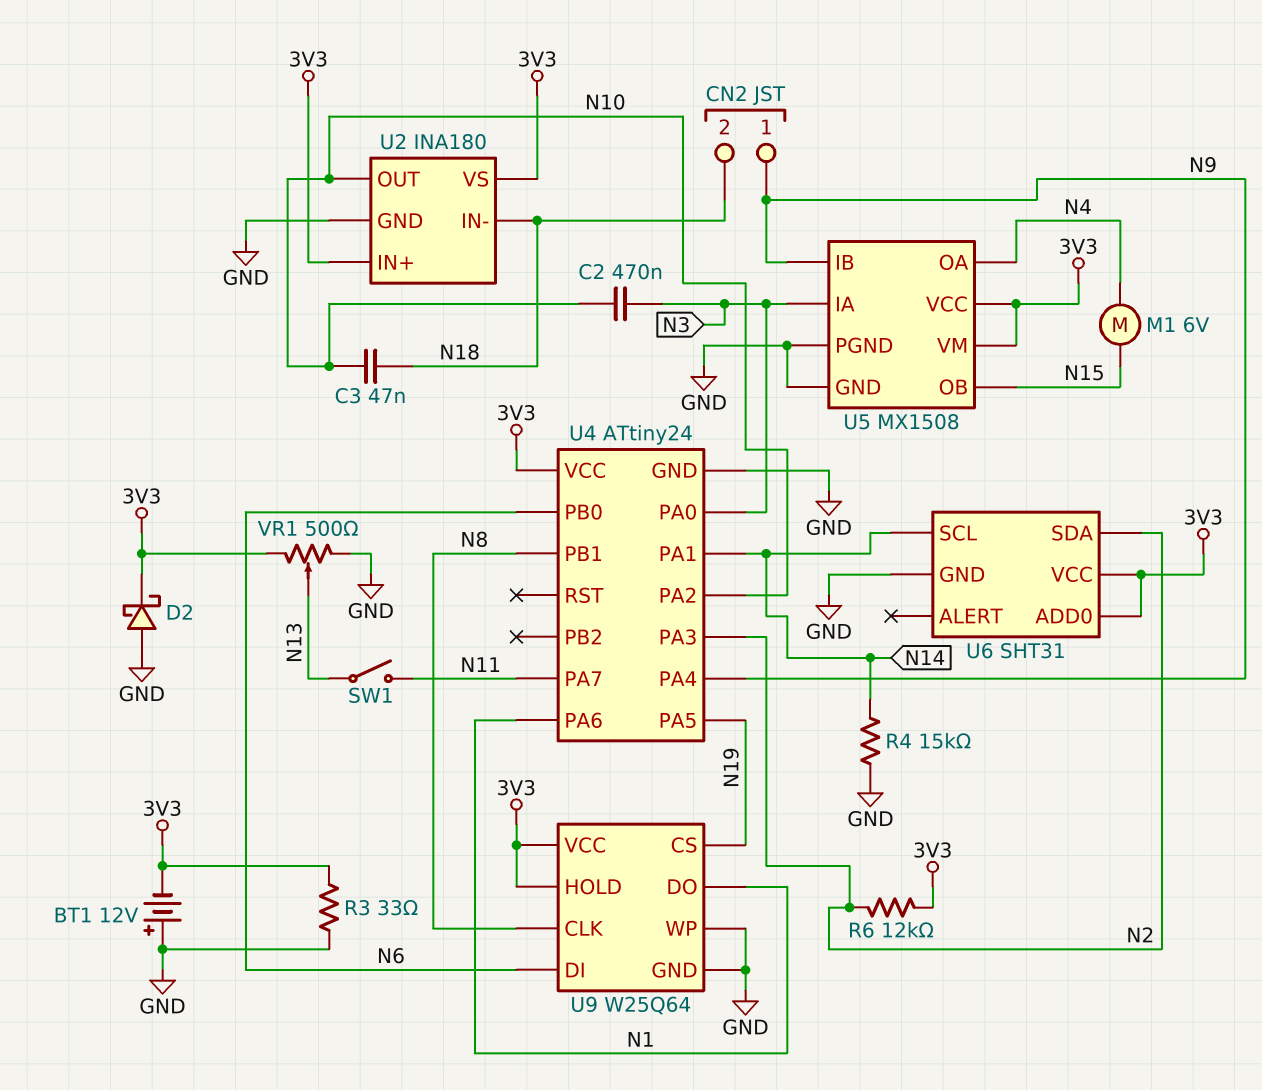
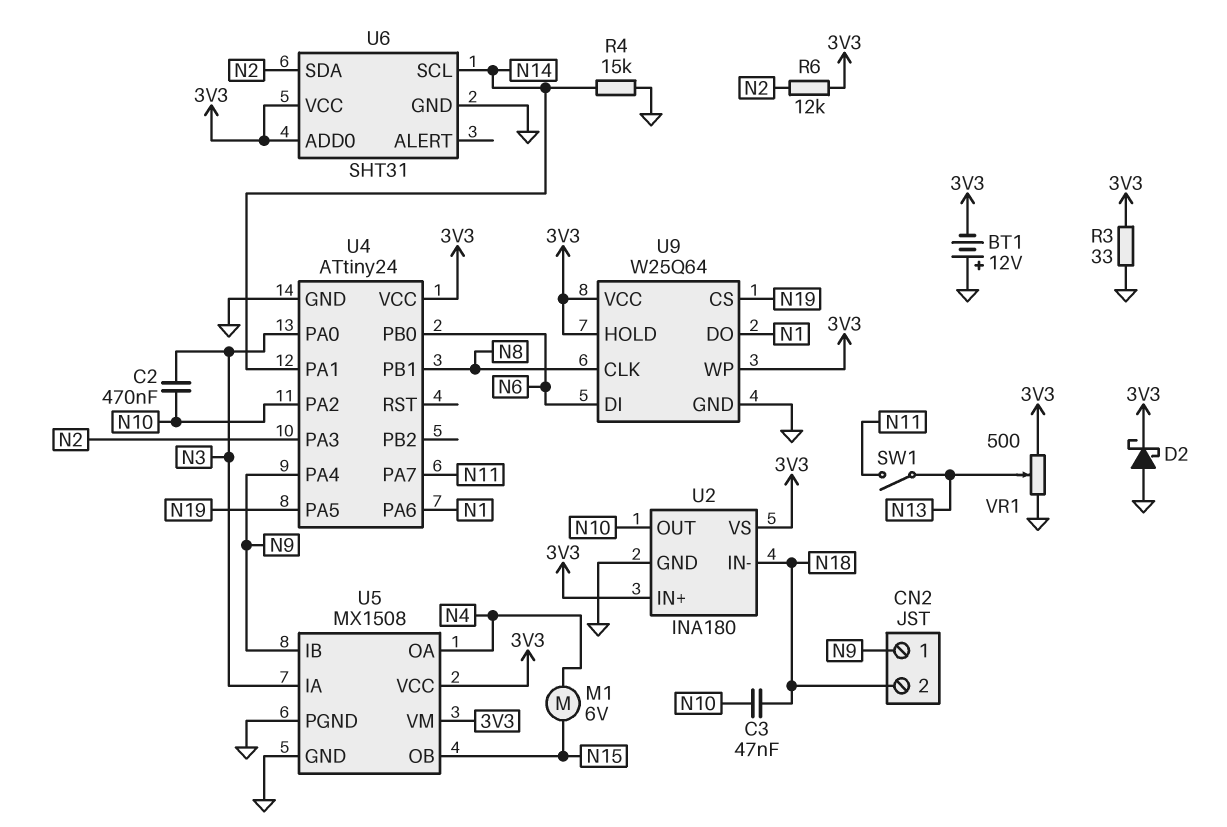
U9 pin WP: GND -> 3V3

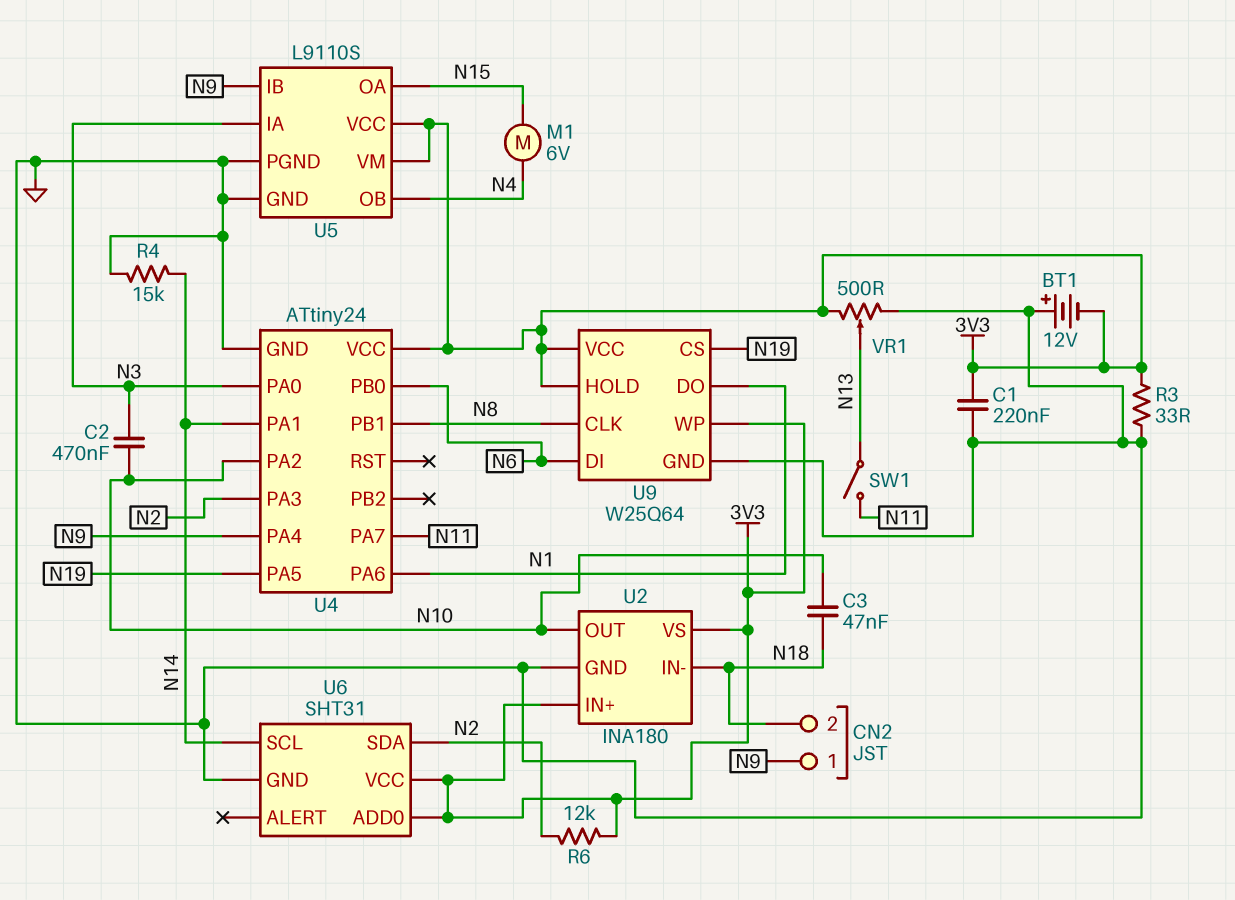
C1: none -> 220nF (3V3, GND)
D2: schottky (A GND, K 3V3) -> none
U5: MX1508 -> L9110S
U5 pin OA: N4 -> N15
U5 pin OB: N15 -> N4

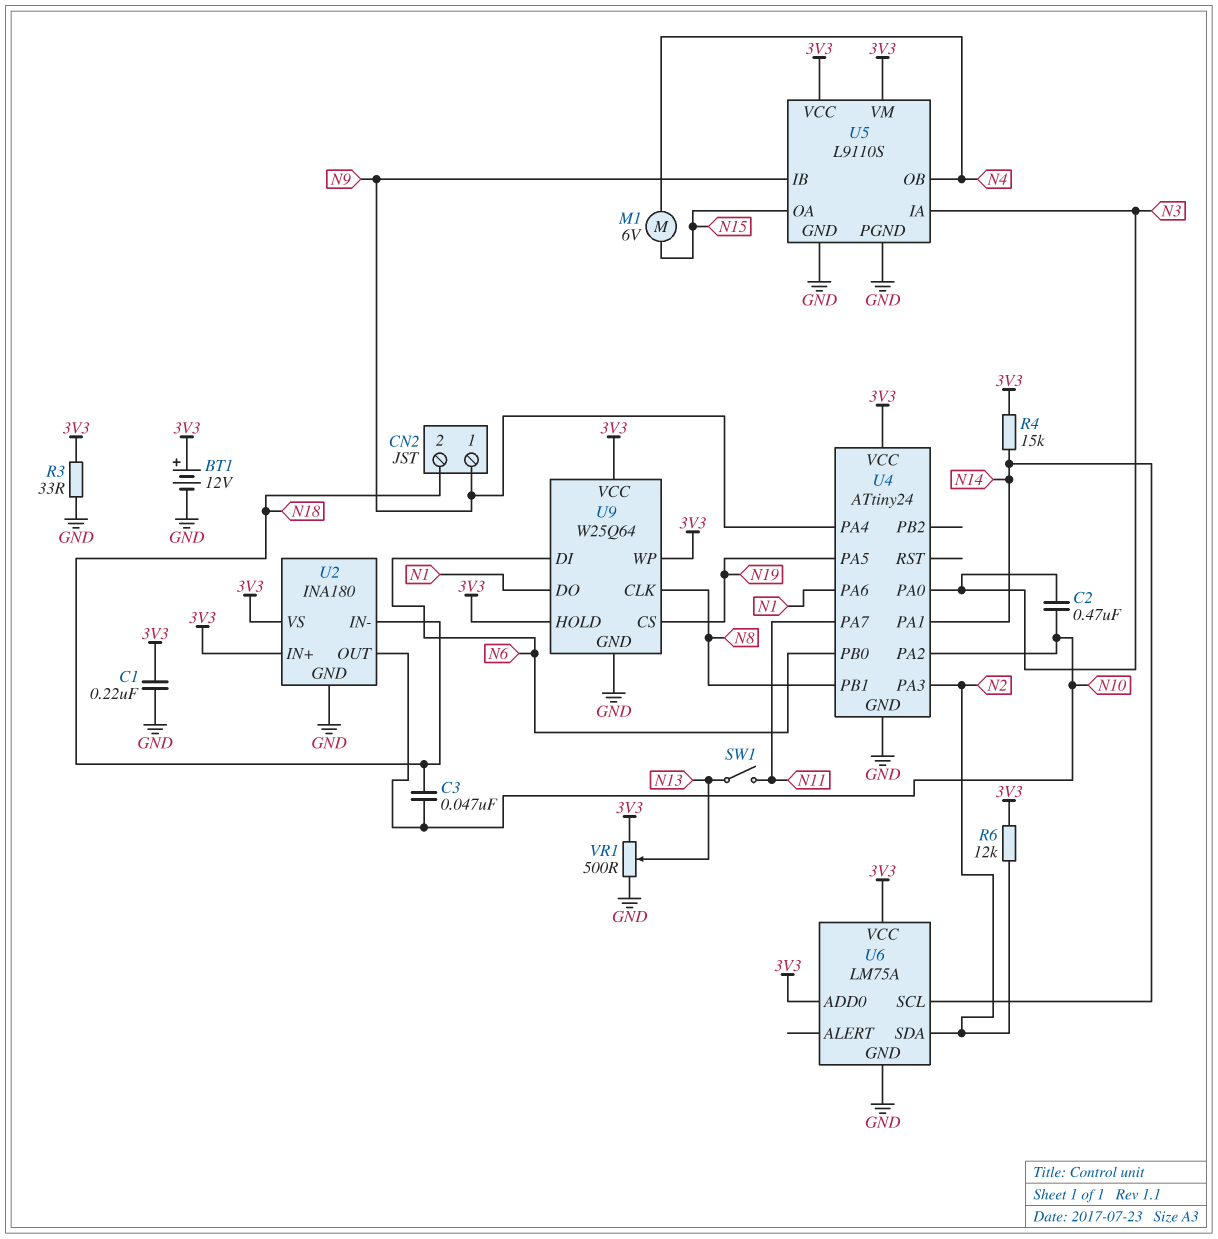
BT1: 12V (plus GND, minus 3V3) -> 12V (plus 3V3, minus GND)
R4: 15k (GND, N14) -> 15k (3V3, N14)
U6: SHT31 -> LM75A

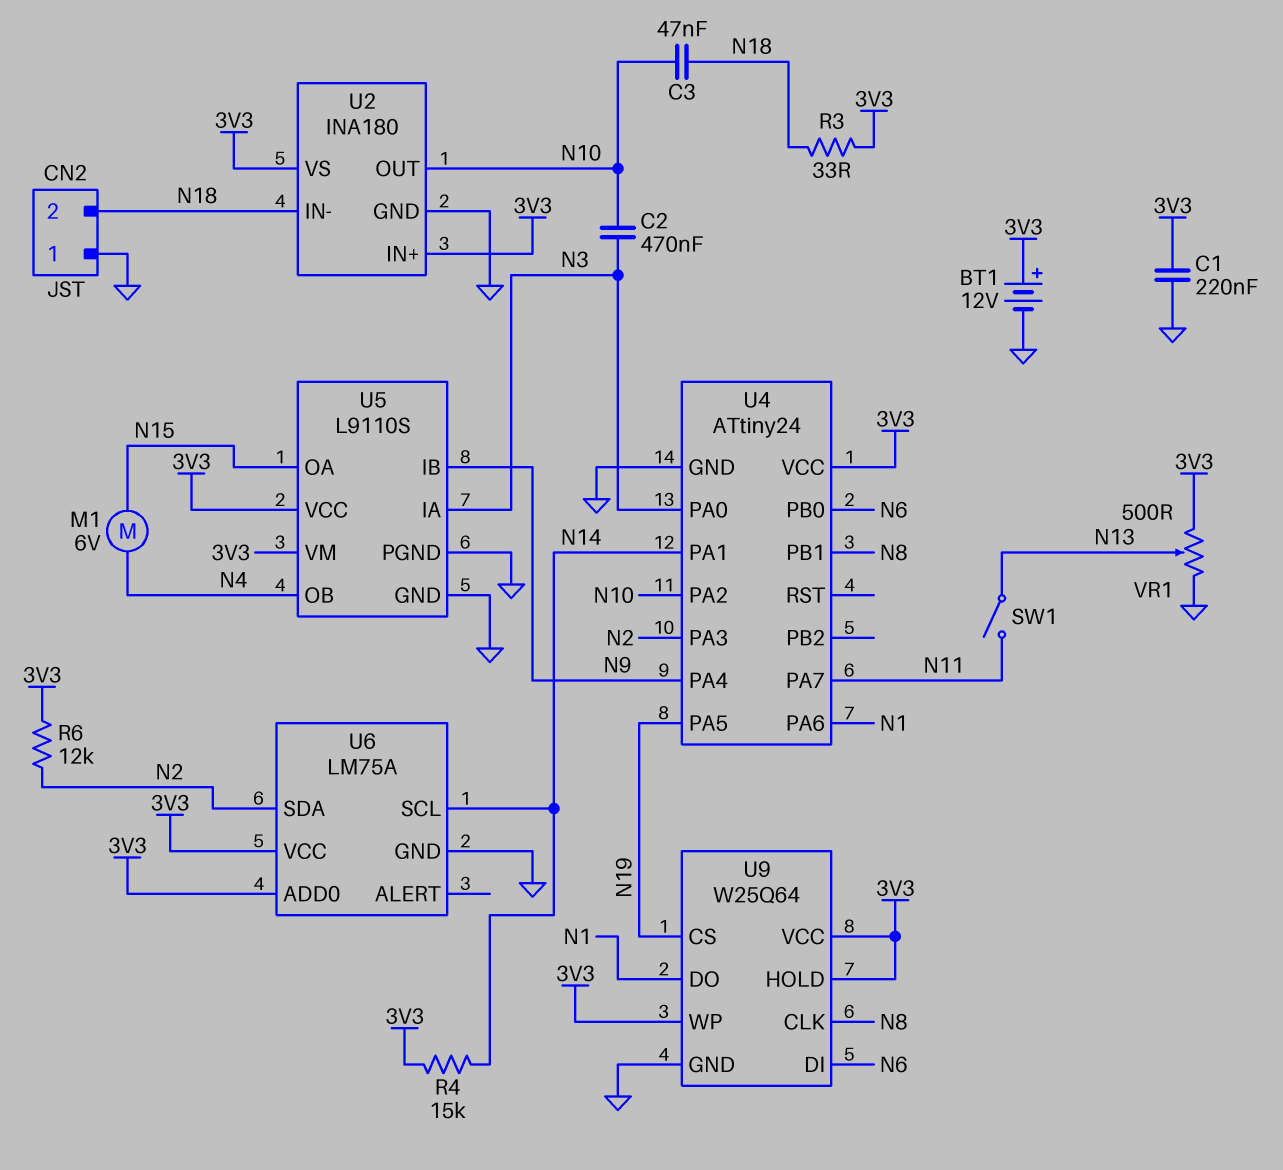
CN2 pin 1: N9 -> GND
R3: 33 (3V3, GND) -> 33 (3V3, N18)

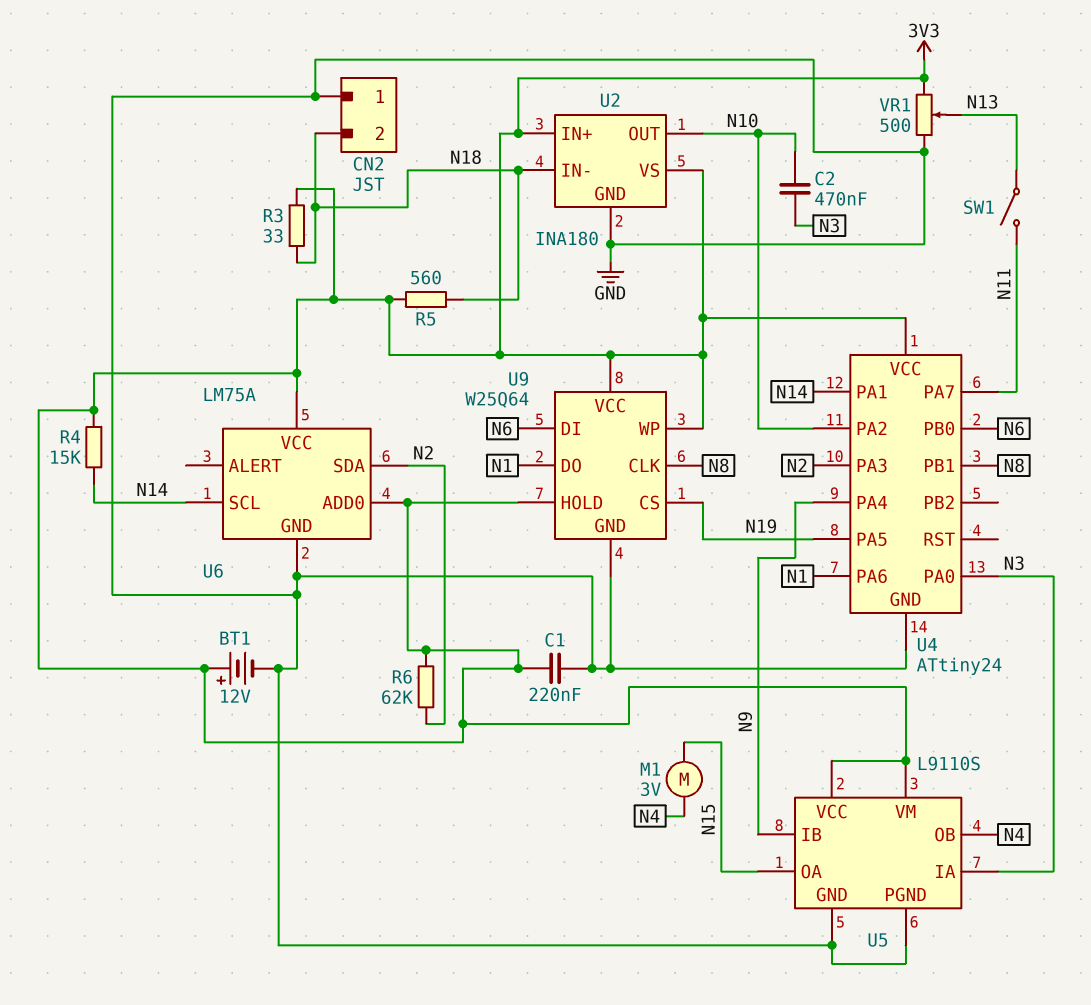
C3: 47nF (N10, N18) -> none
M1: motor 6V (N4, N15) -> motor 3V (N4, N15)
R5: none -> 560 (3V3, N18)
R6: 12k (3V3, N2) -> 62k (3V3, N2)

